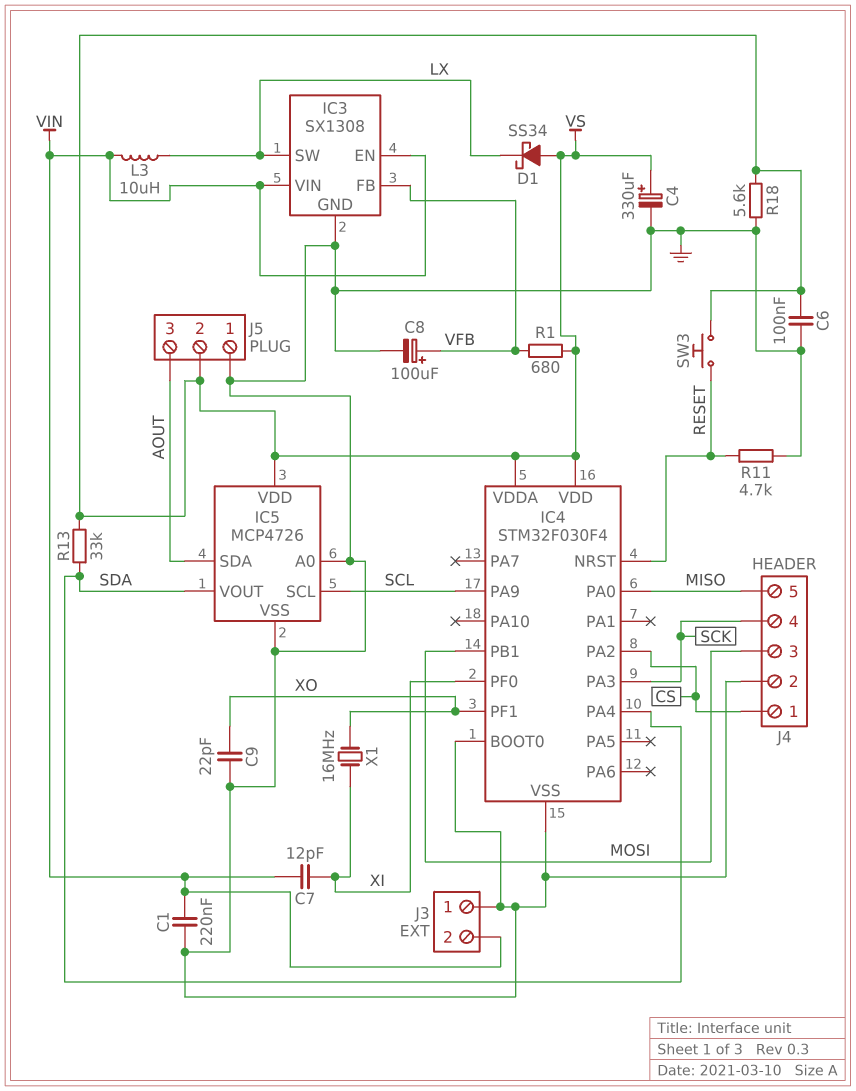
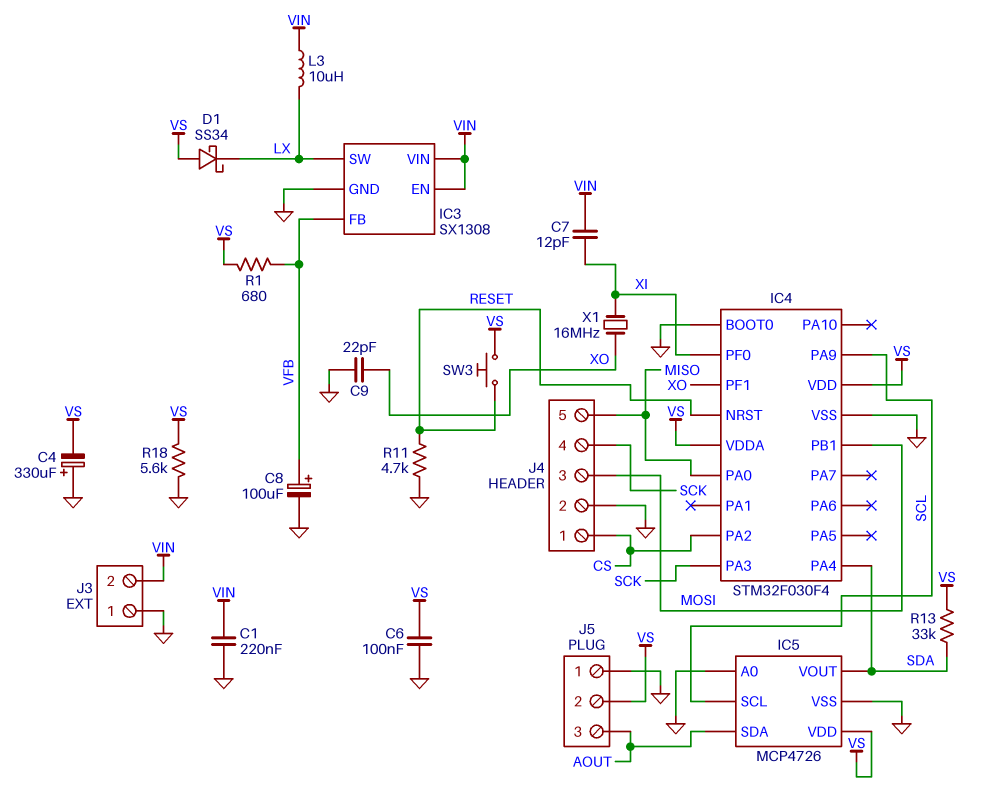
C4: 330uF (plus VS, minus GND) -> 330uF (plus GND, minus VS)

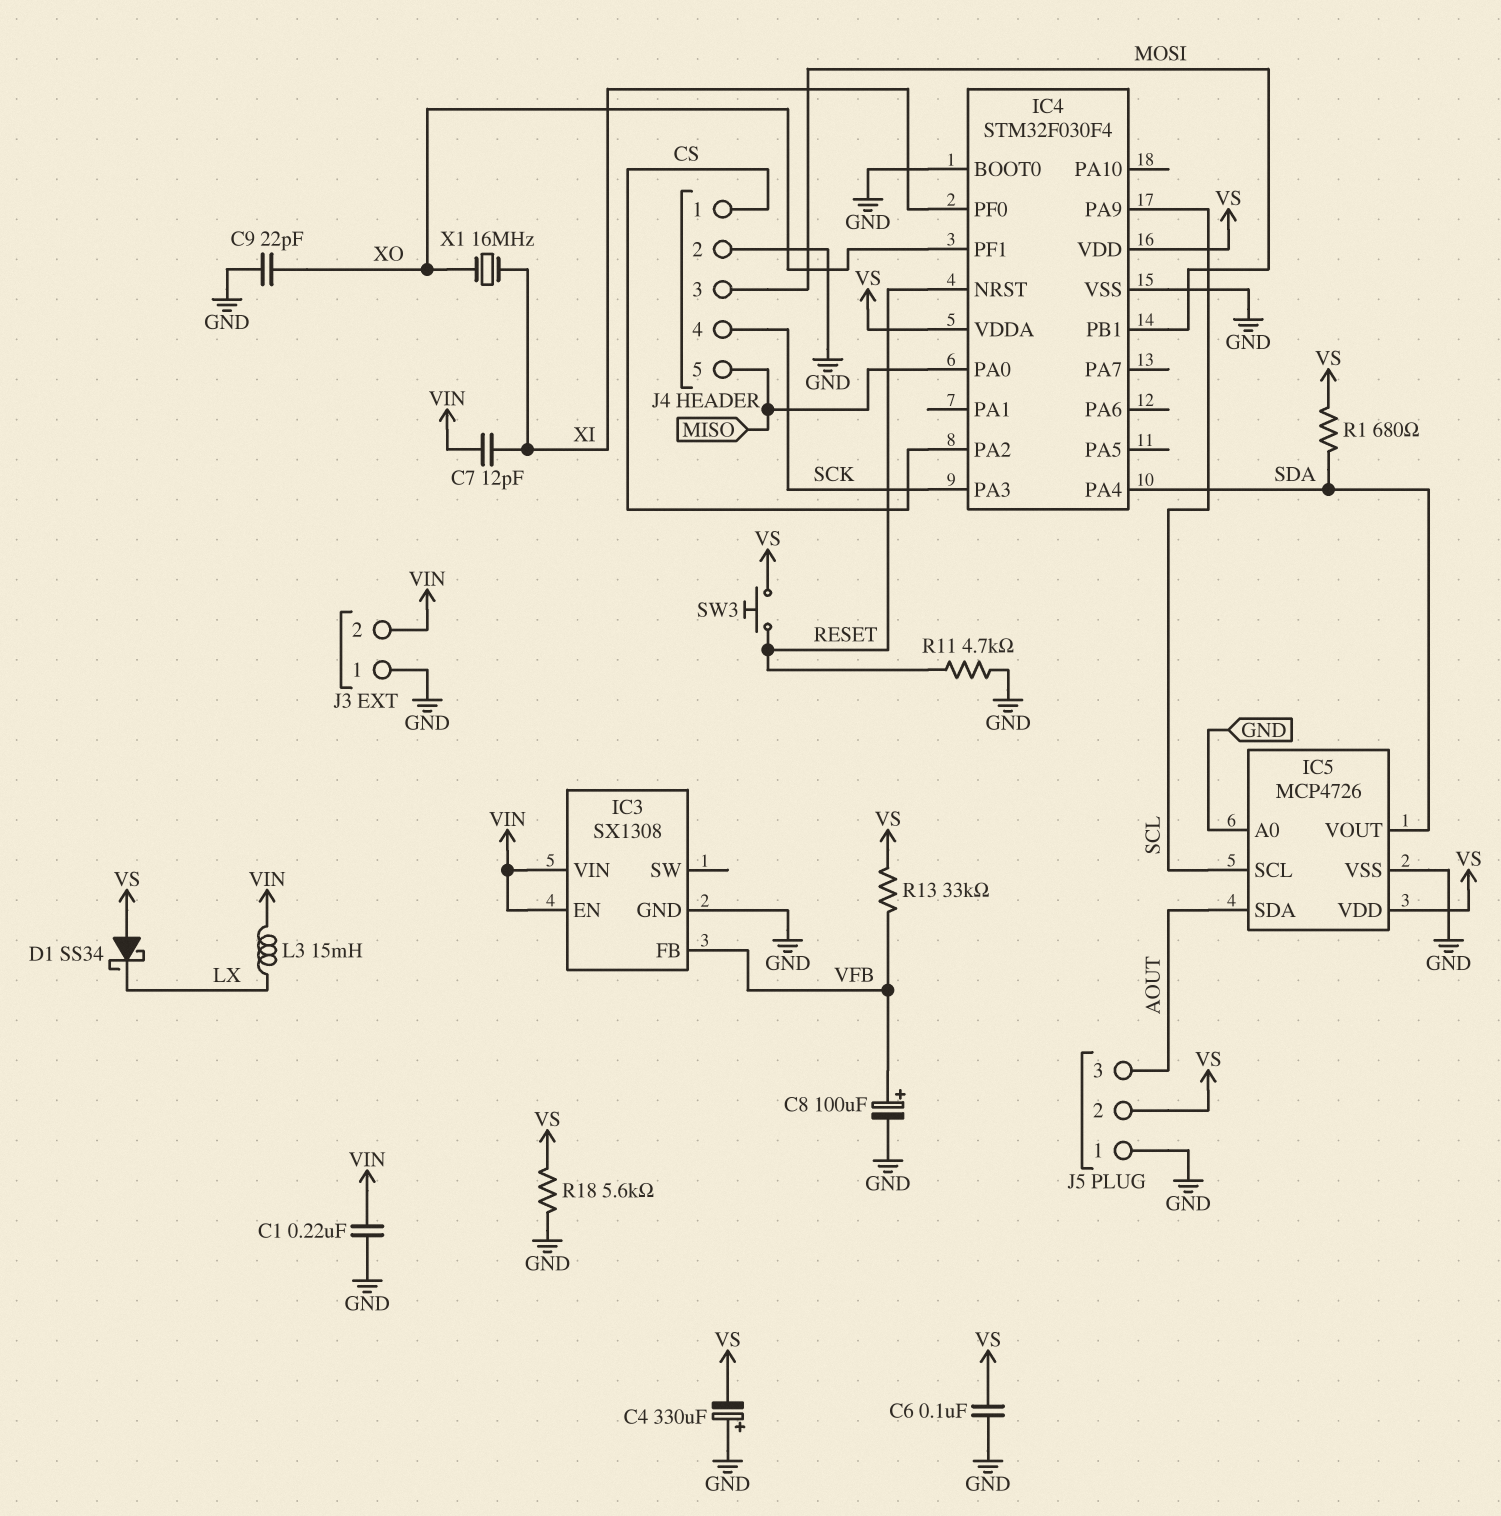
IC3 pin SW: LX -> none
L3: 10uH (LX, VIN) -> 15mH (LX, VIN)
R1: 680 (VFB, VS) -> 680 (SDA, VS)
R13: 33k (SDA, VS) -> 33k (VFB, VS)

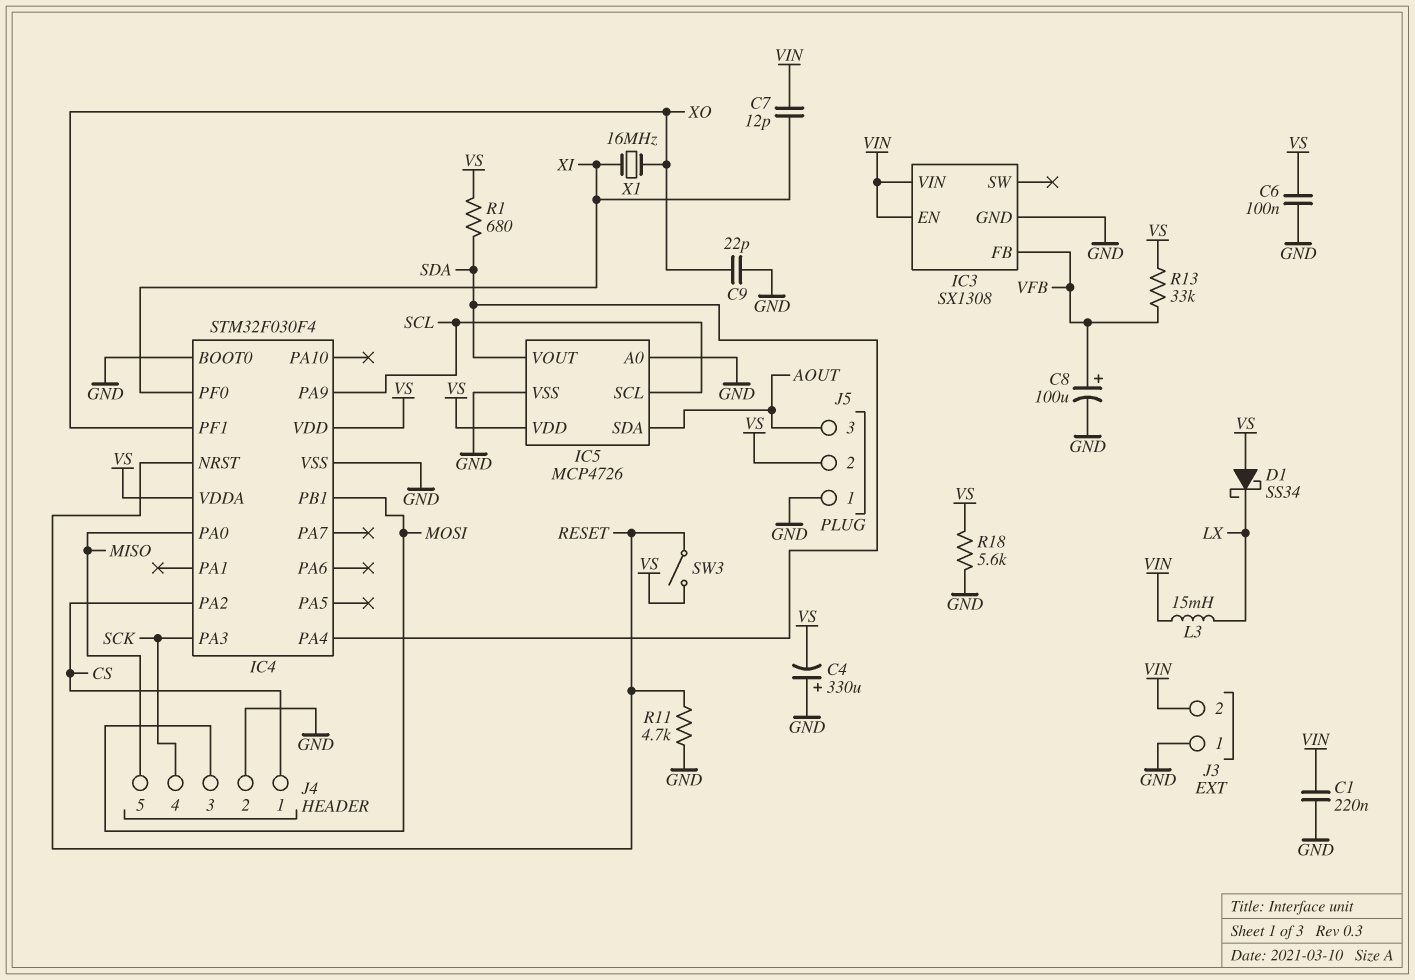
SW3: button (RESET, VS) -> switch (RESET, VS)

